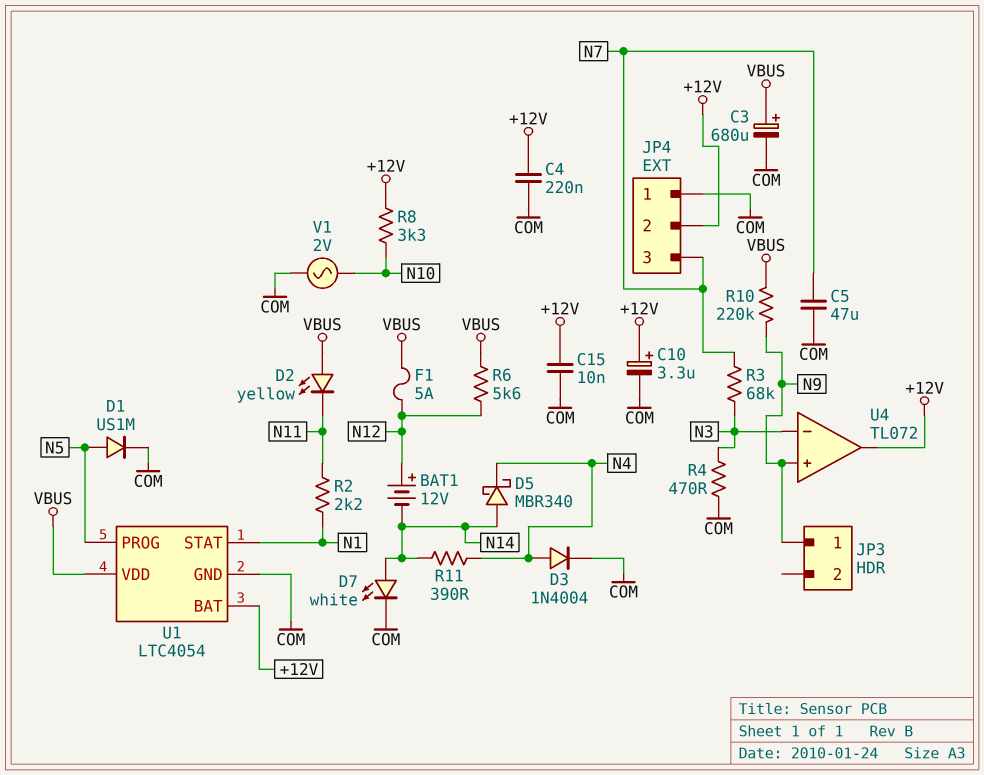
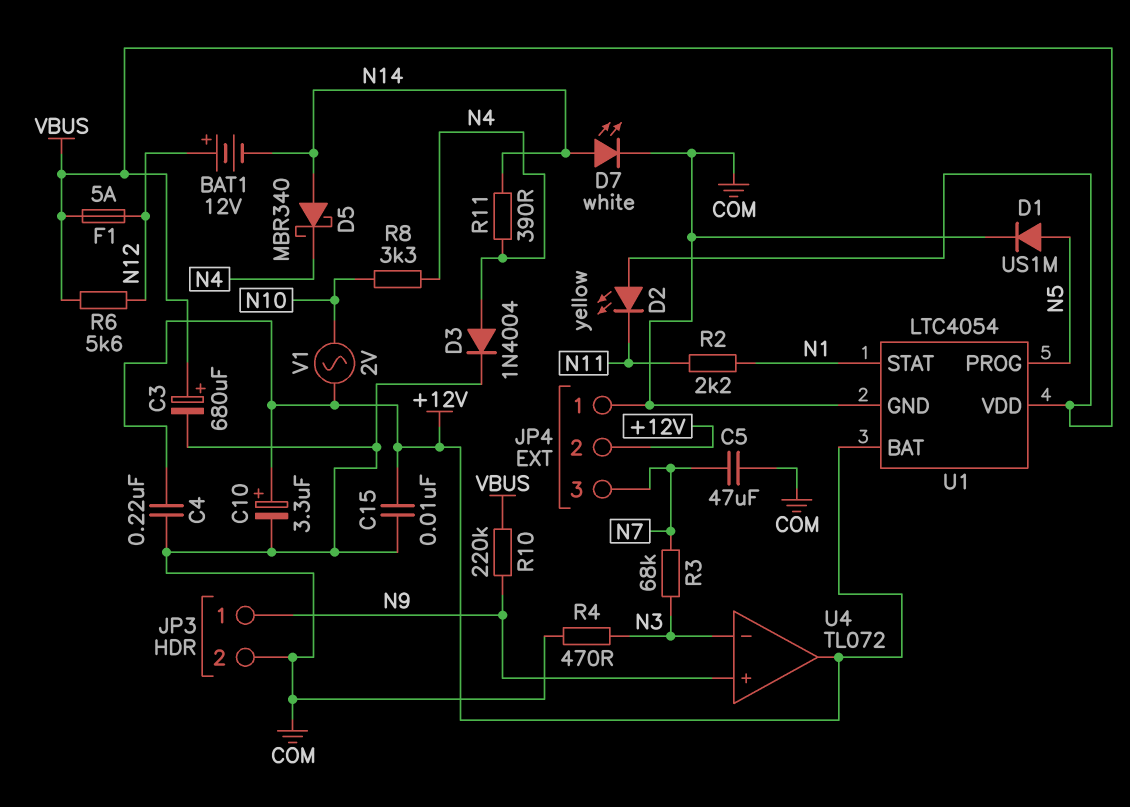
JP3 pin 2: none -> COM
R8: 3.3k (+12V, N10) -> 3.3k (N4, N10)
V1: AC 2V (COM, N10) -> AC 2V (+12V, N10)

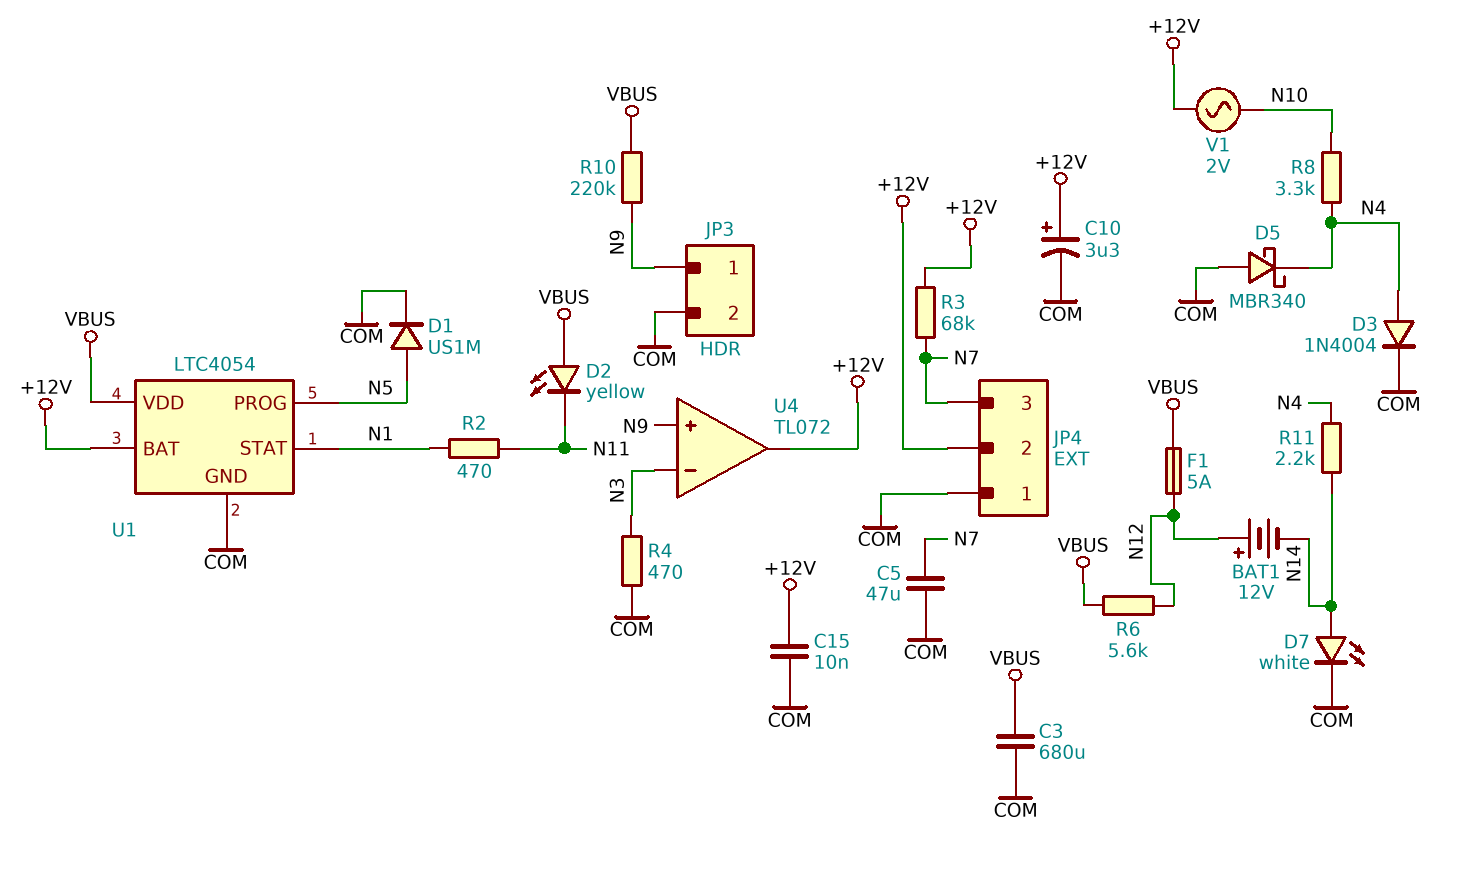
C3: 680uF (plus VBUS, minus COM) -> 680uF (COM, VBUS)
C4: 220nF (+12V, COM) -> none
D5: schottky MBR340 (A N14, K N4) -> schottky MBR340 (A COM, K N4)
R2: 2.2k (N1, N11) -> 470 (N1, N11)
R3: 68k (N3, N7) -> 68k (+12V, N7)
R11: 390 (N4, N14) -> 2.2k (N4, N14)

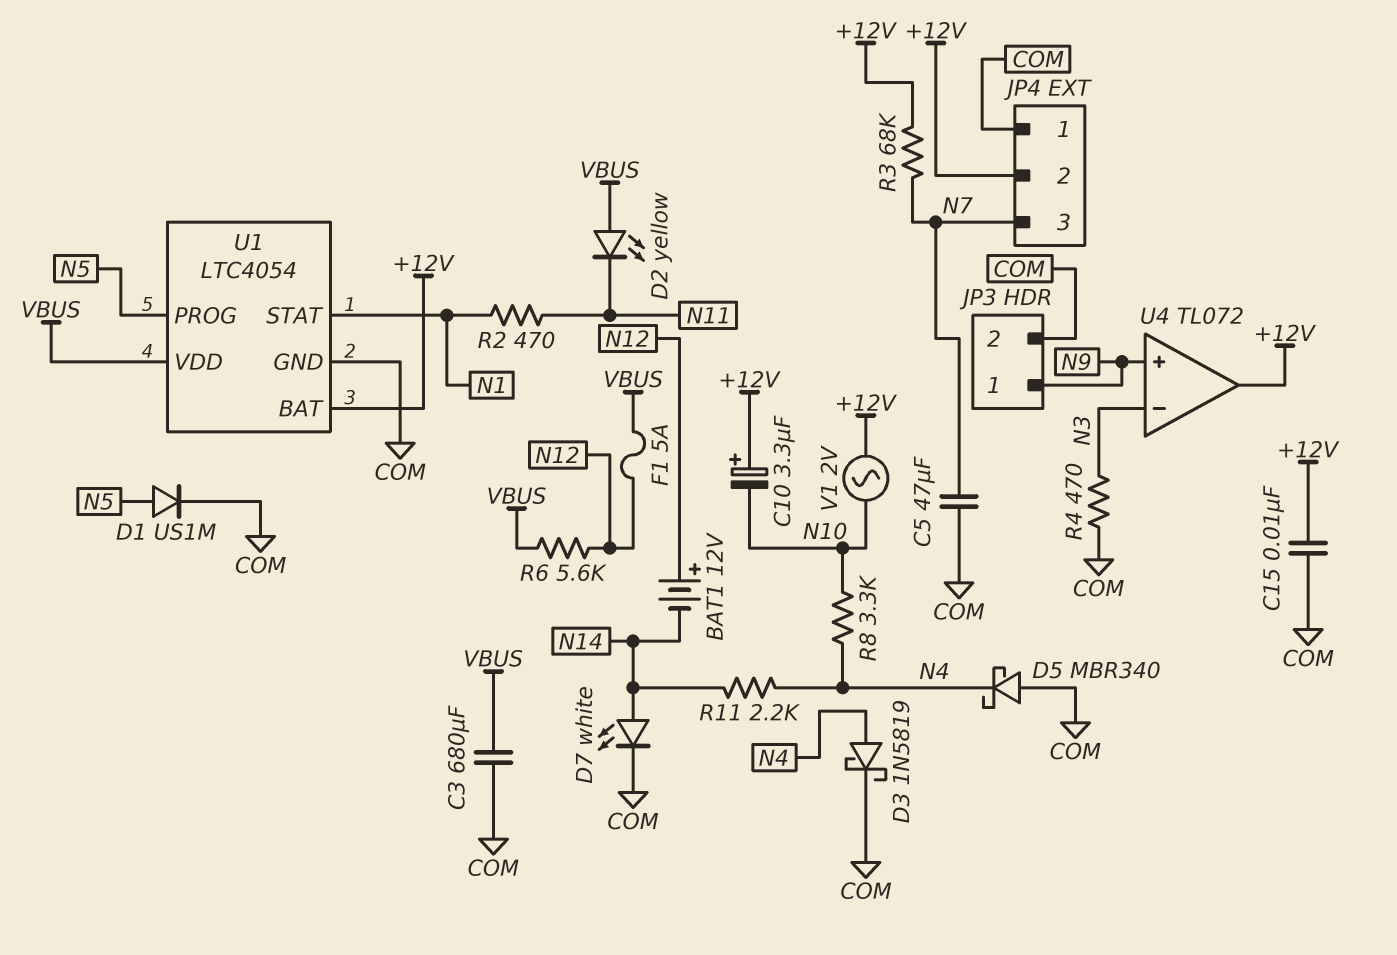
C10: 3.3uF (plus +12V, minus COM) -> 3.3uF (plus +12V, minus N10)
D3: diode 1N4004 (A N4, K COM) -> schottky 1N5819 (A N4, K COM)
R10: 220k (N9, VBUS) -> none

